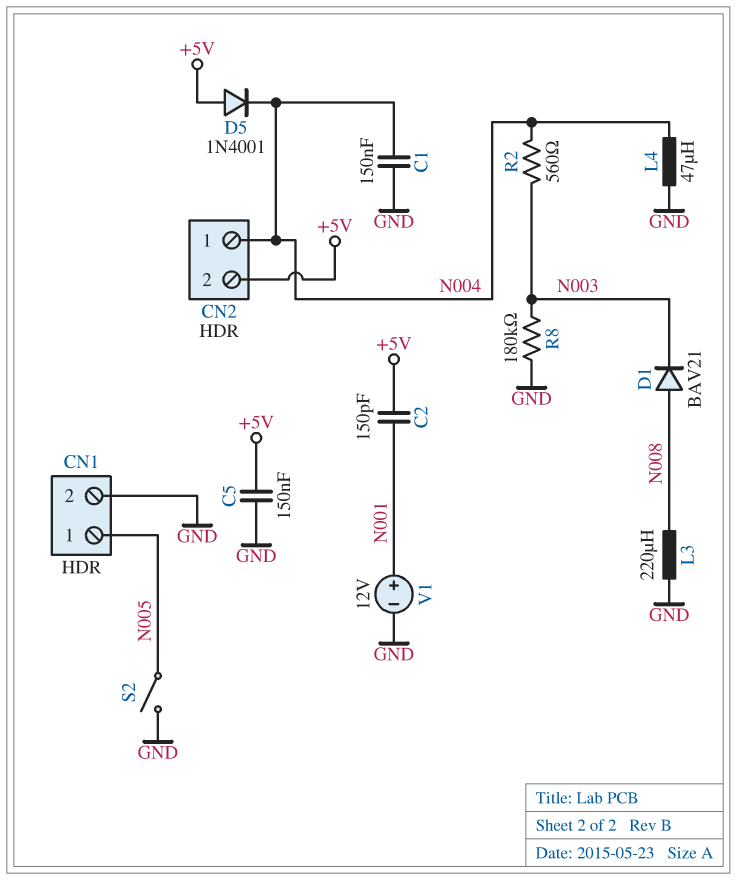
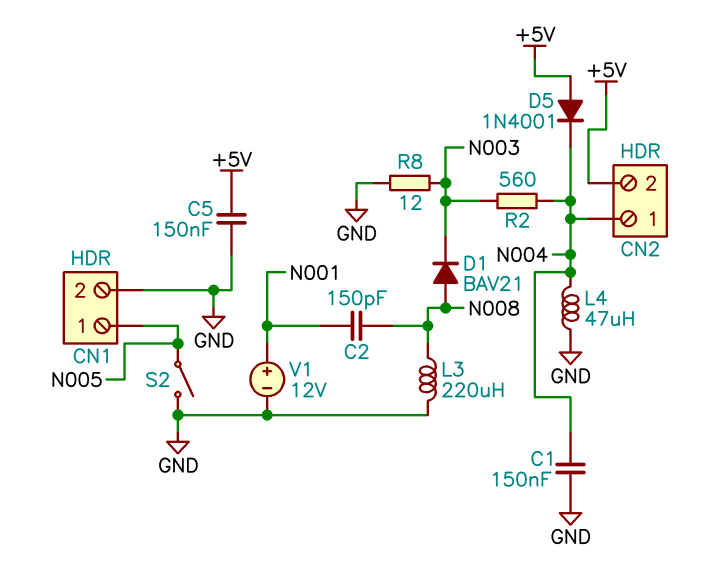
C2: 150pF (+5V, N001) -> 150pF (N001, N008)
R8: 180k (GND, N003) -> 12 (GND, N003)

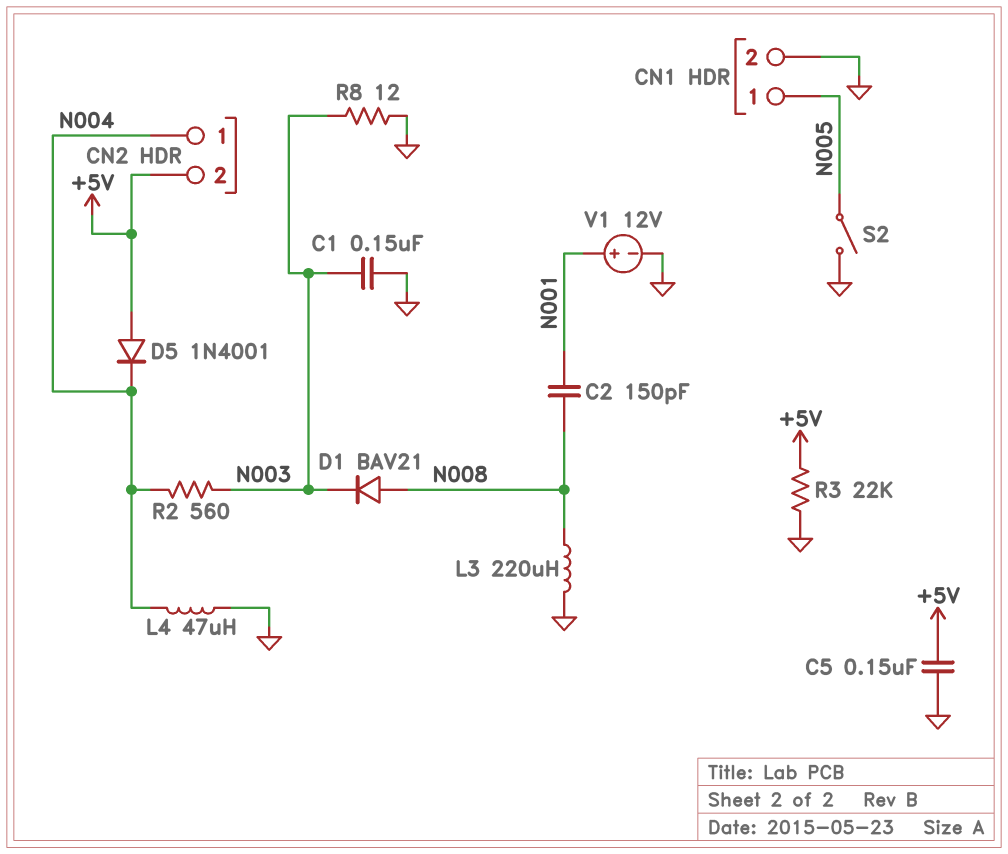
C1: 150nF (GND, N004) -> 150nF (GND, N003)
R3: none -> 22k (+5V, GND)

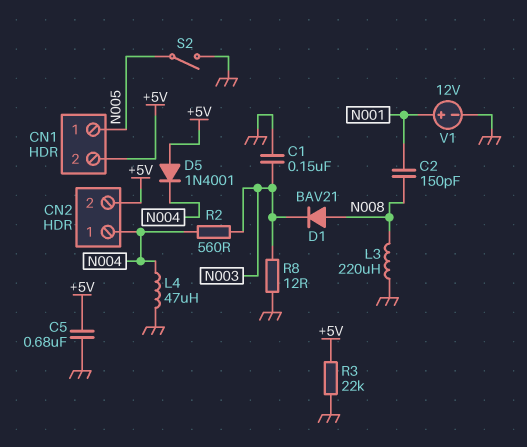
C5: 150nF (+5V, GND) -> 680nF (+5V, GND)
CN1 pin 2: GND -> +5V

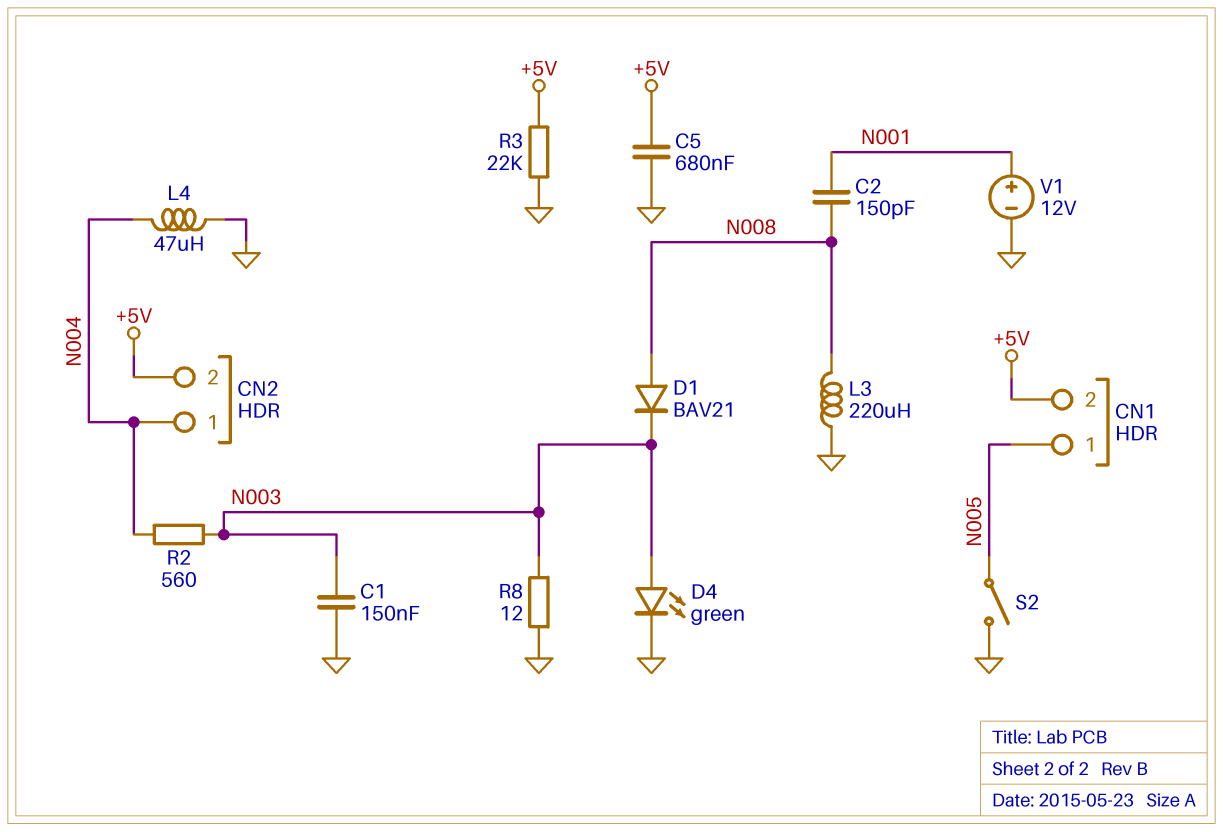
D4: none -> LED green (A N003, K GND)
D5: diode 1N4001 (A +5V, K N004) -> none

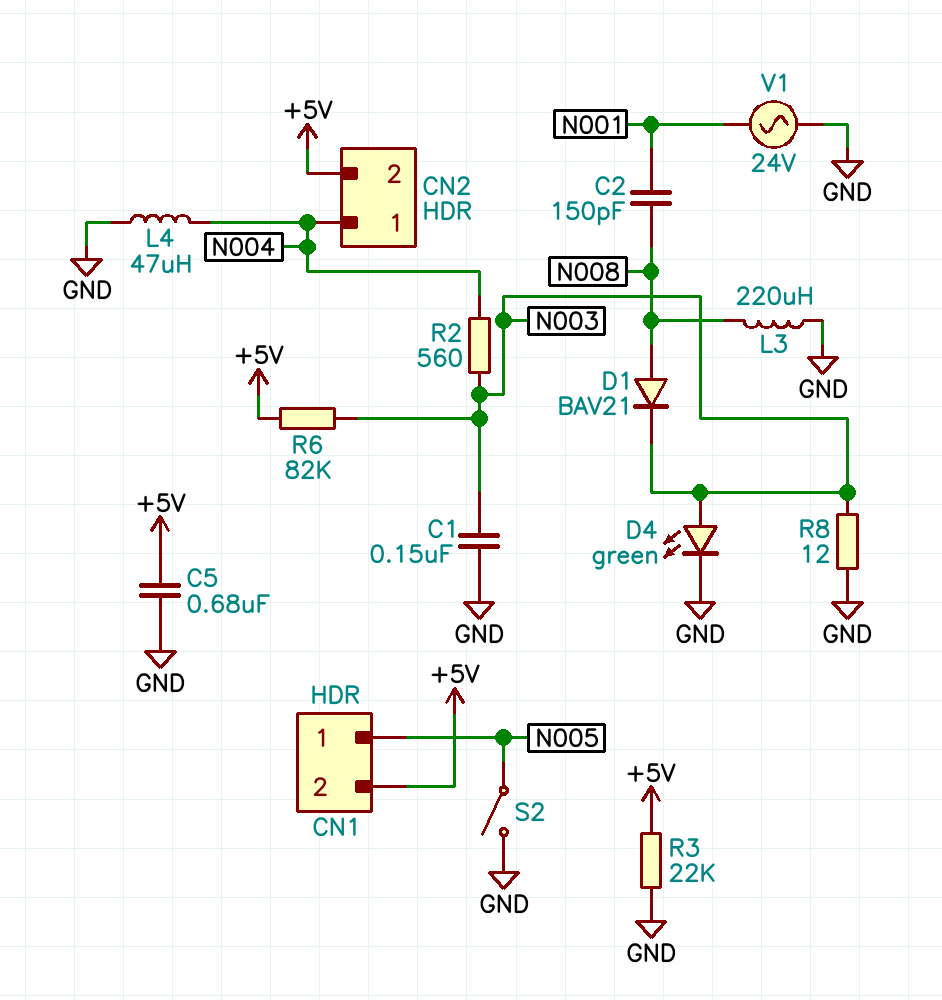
R6: none -> 82k (+5V, N003)
V1: 12V (plus N001, minus GND) -> AC 24V (GND, N001)

